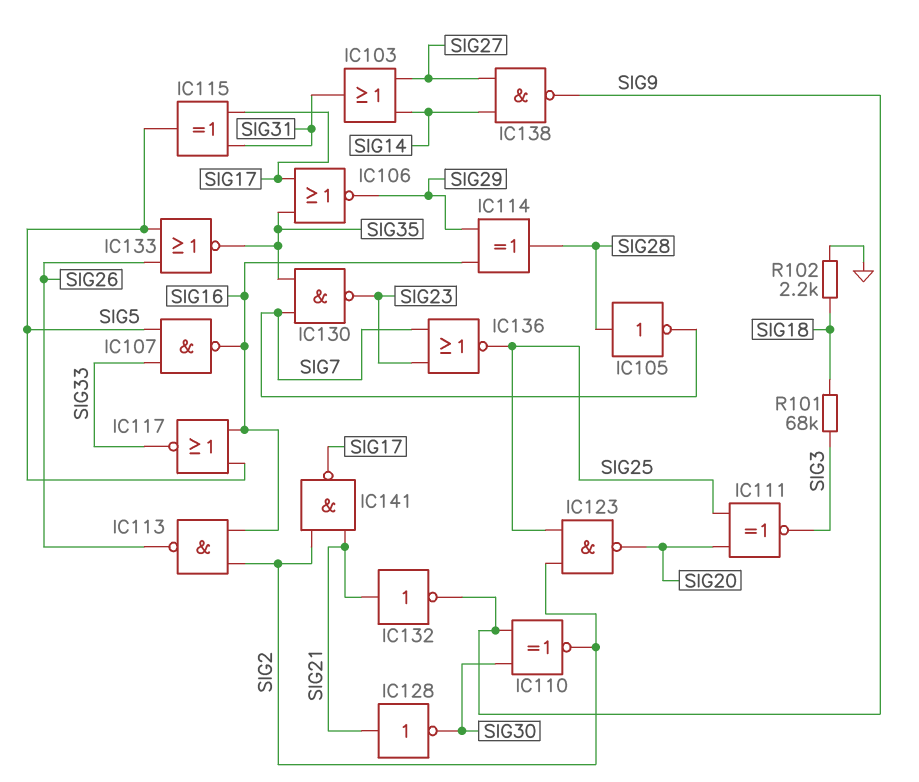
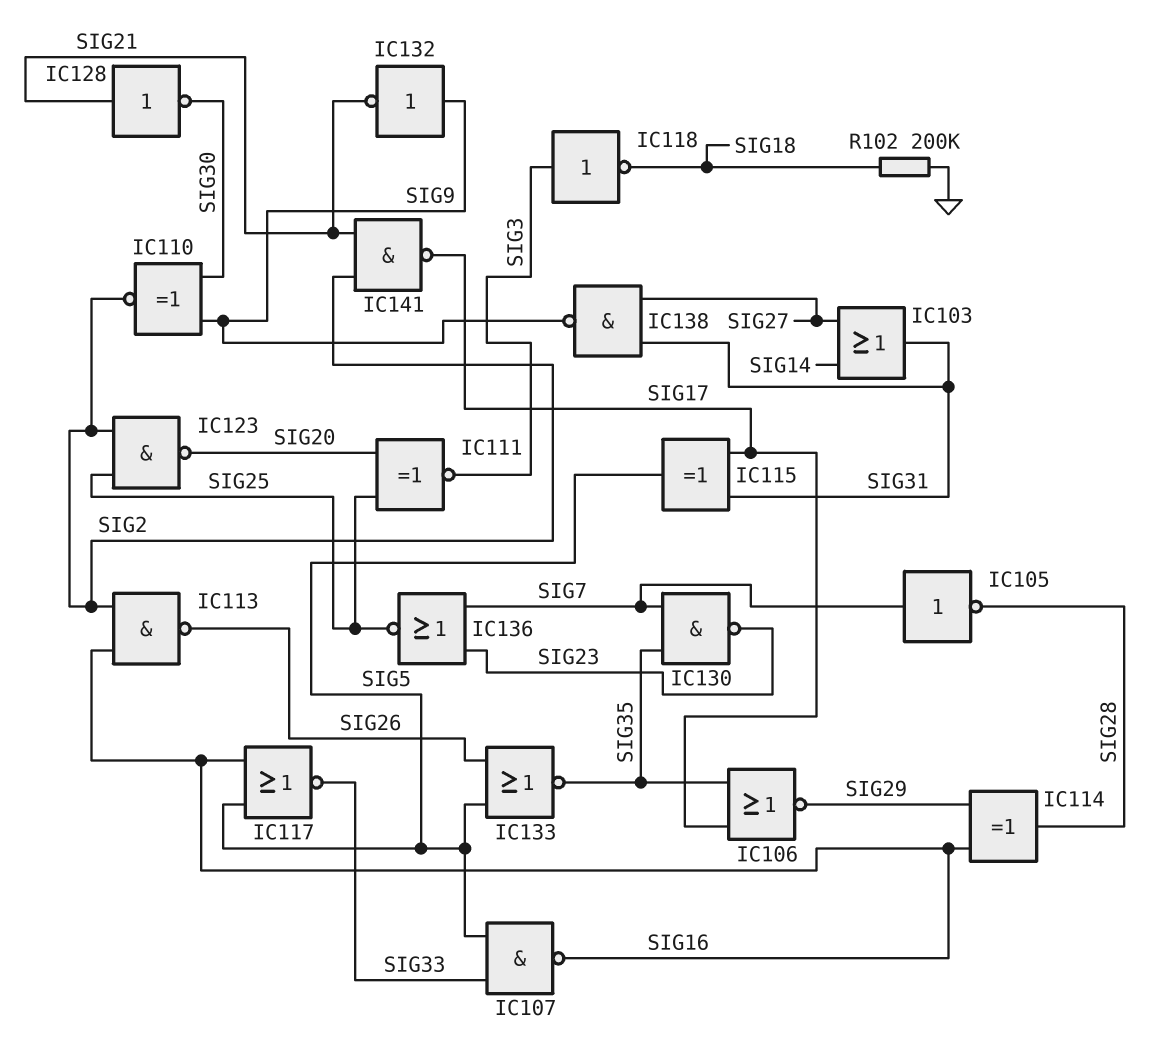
IC105: NOT (in SIG28, out SIG7) -> NOT (in SIG7, out SIG28)
IC118: none -> NOT (in SIG3, out SIG18)
IC132: NOT (in SIG21, out SIG9) -> NOT (in SIG9, out SIG21)
IC138: NAND (in SIG14, in SIG27, out SIG9) -> NAND (in SIG27, in SIG31, out SIG9)
R101: 68k (SIG3, SIG18) -> none
R102: 2.2k (GND, SIG18) -> 200k (GND, SIG18)

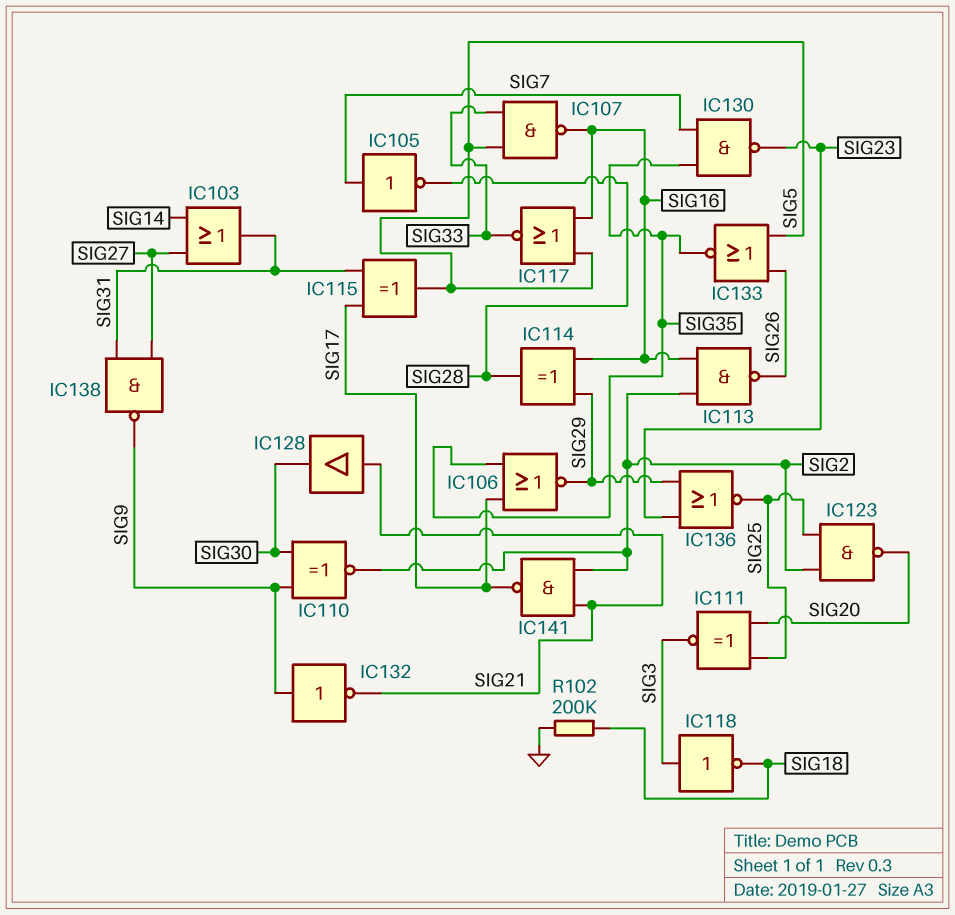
IC128: NOT (in SIG21, out SIG30) -> buffer (in SIG21, out SIG30)
IC136: NOR (in SIG7, in SIG23, out SIG25) -> NOR (in SIG23, in SIG29, out SIG25)

